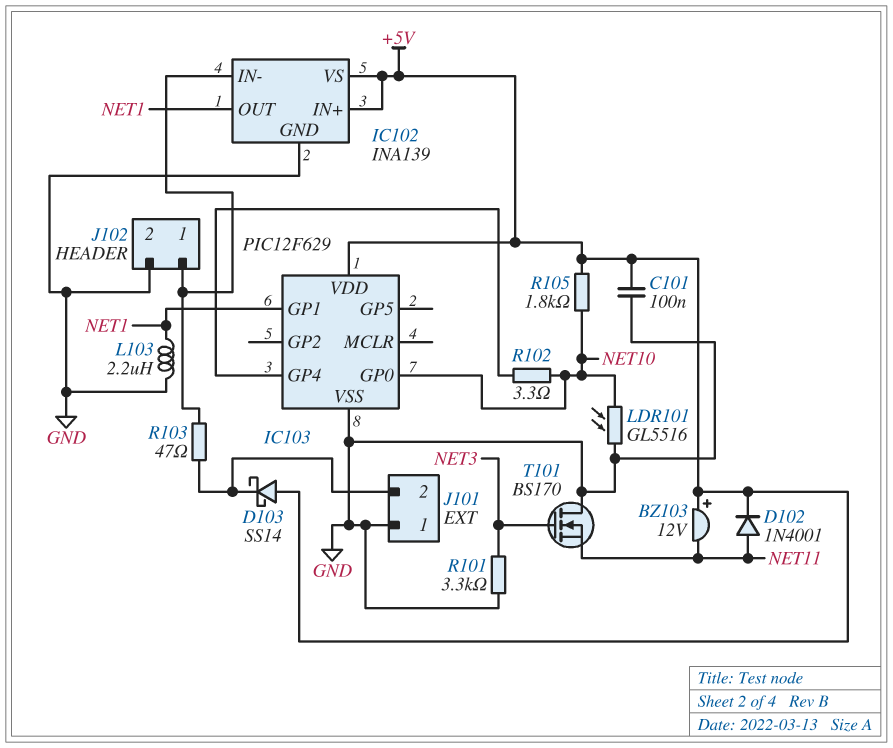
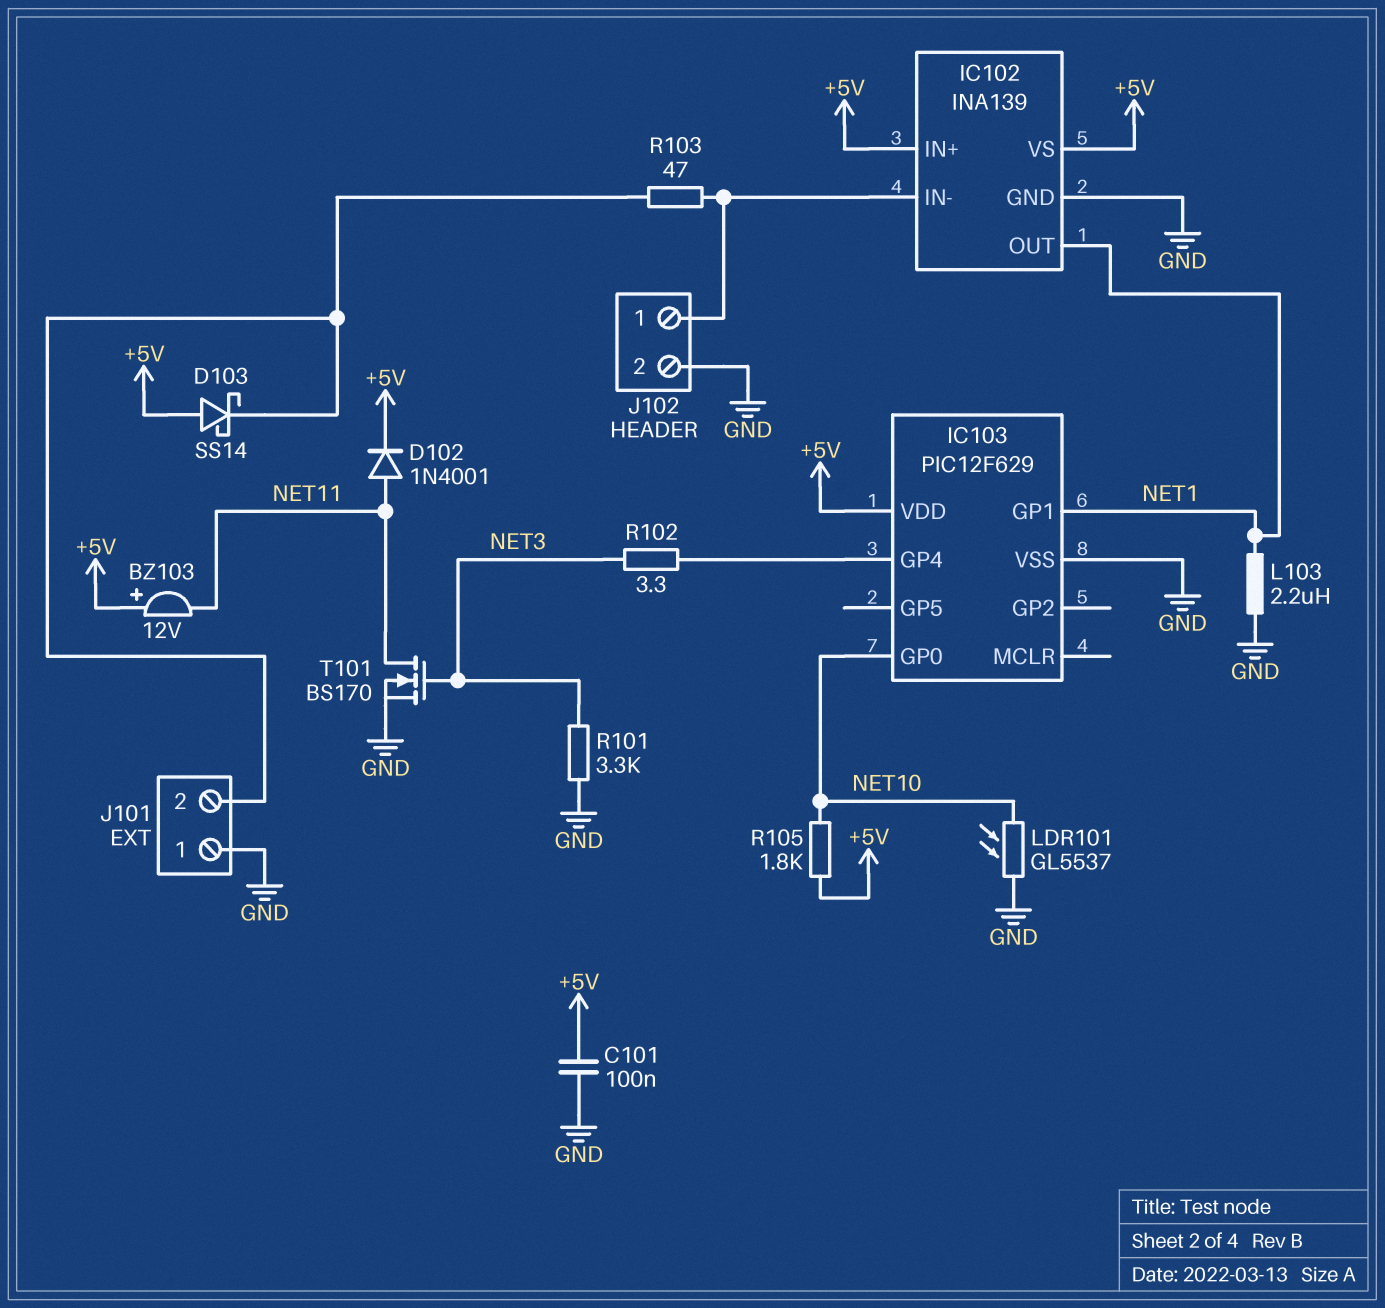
LDR101: GL5516 (GND, NET10) -> GL5537 (GND, NET10)
R102: 3.3 (IC103/GP4, NET10) -> 3.3 (IC103/GP4, NET3)
T101: NMOS BS170 (G NET3, D GND, S NET11) -> NMOS BS170 (G NET3, D NET11, S GND)

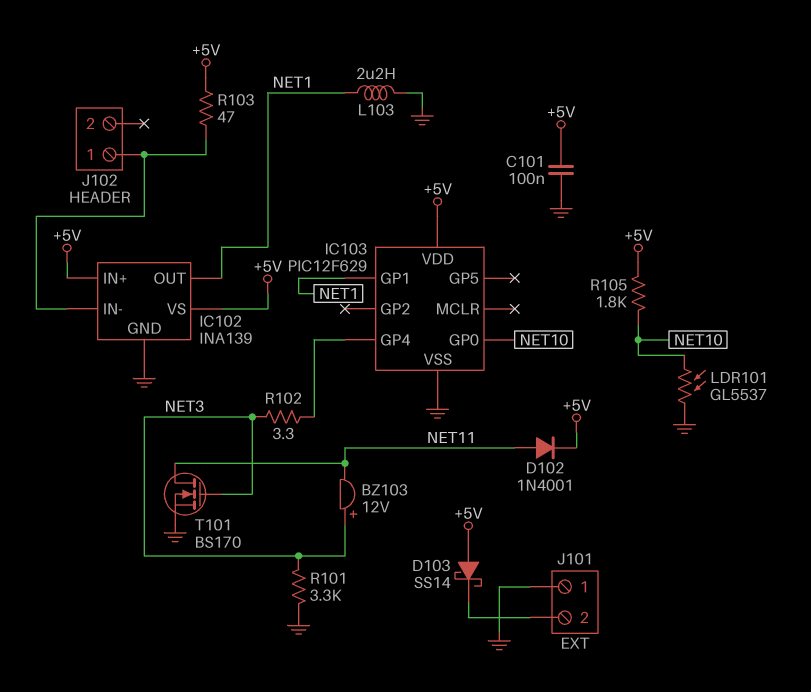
BZ103: buzzer 12V (plus +5V, minus NET11) -> buzzer 12V (plus NET3, minus NET11)
J102 pin 2: GND -> none
R103: 47 (IC102/IN-, J101/2) -> 47 (+5V, IC102/IN-)

